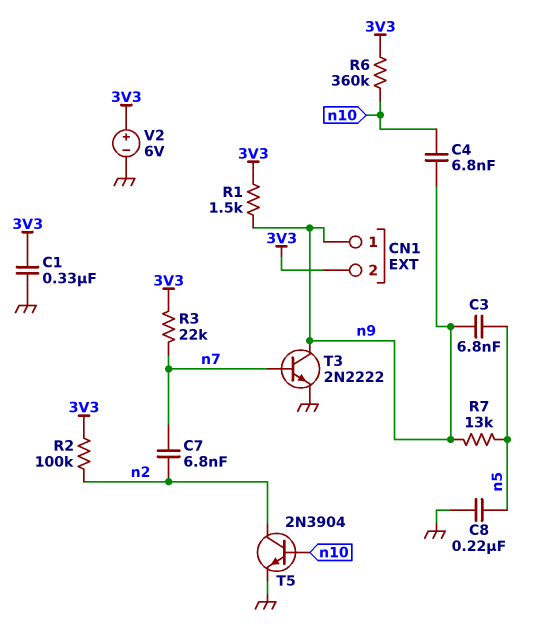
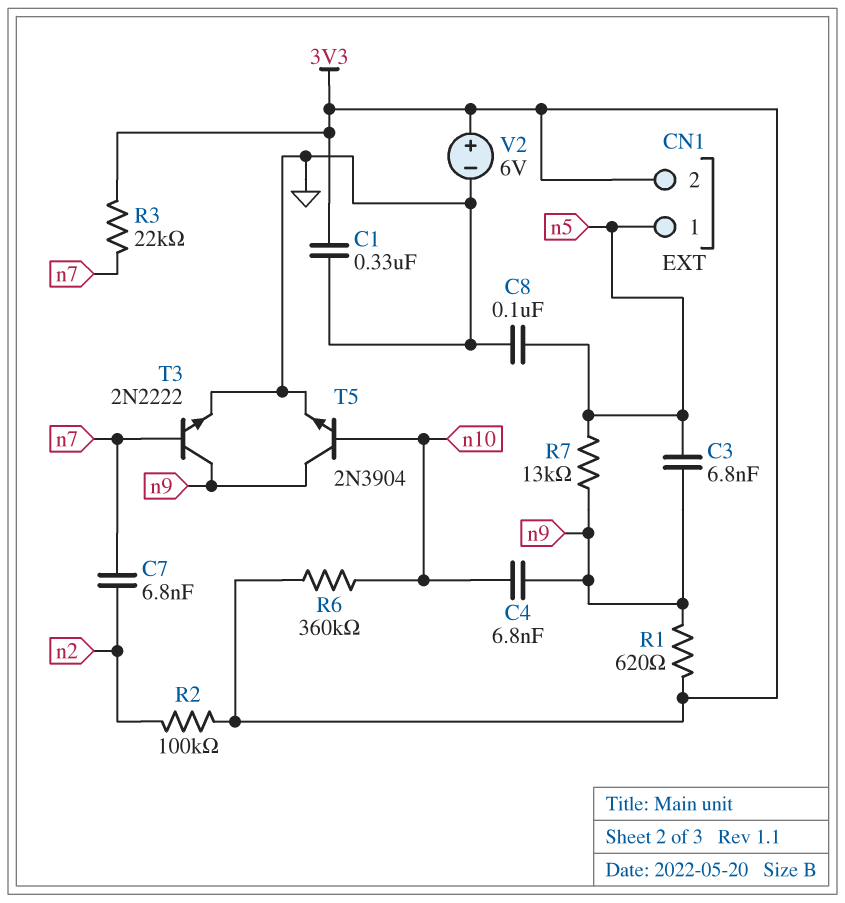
C8: 220nF (GND, n5) -> 100nF (GND, n5)
CN1 pin 1: n9 -> n5
R1: 1.5k (3V3, n9) -> 620 (3V3, n9)
T5: NPN 2N3904 (B n10, C n2, E GND) -> NPN 2N3904 (B n10, C n9, E GND)

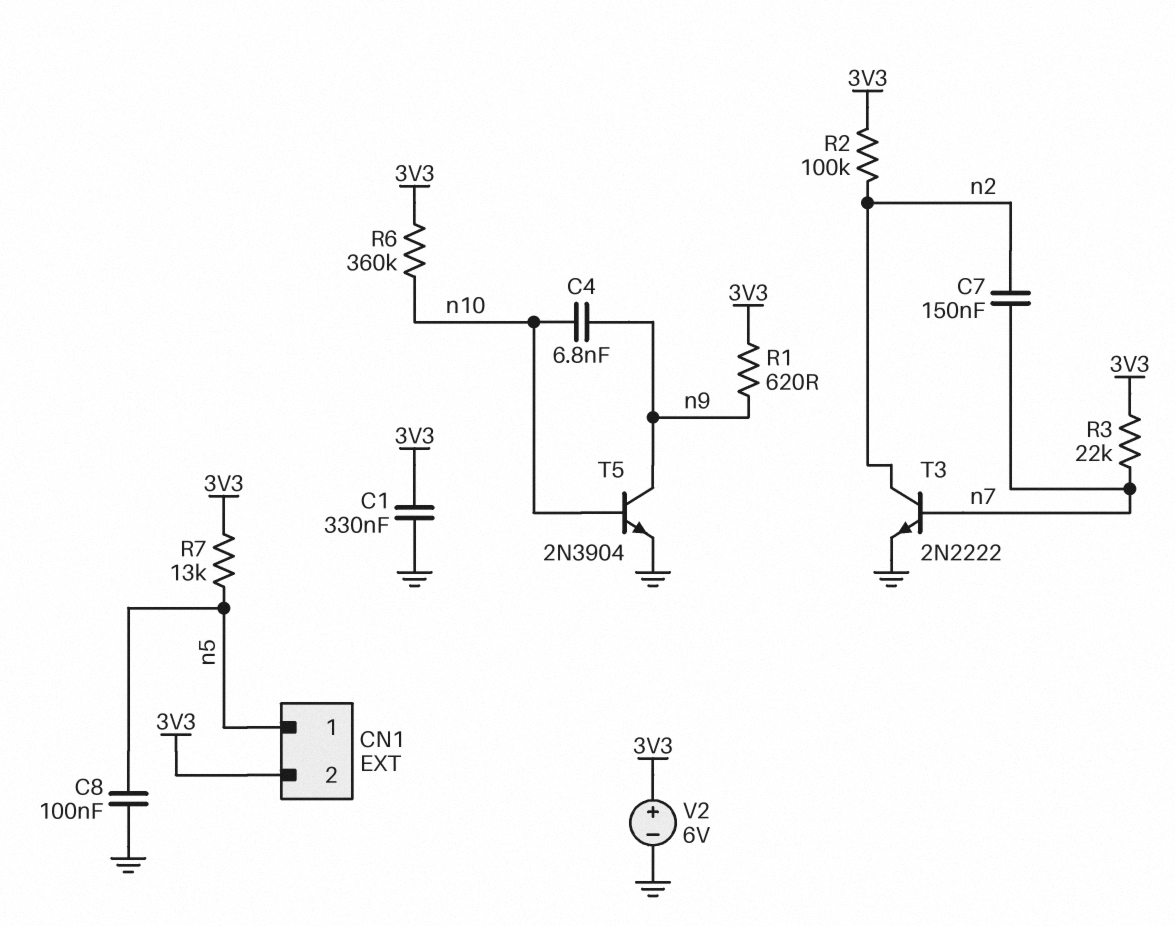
C3: 6.8nF (n5, n9) -> none
C7: 6.8nF (n2, n7) -> 150nF (n2, n7)
R7: 13k (n5, n9) -> 13k (3V3, n5)
T3: NPN 2N2222 (B n7, C n9, E GND) -> NPN 2N2222 (B n7, C n2, E GND)

